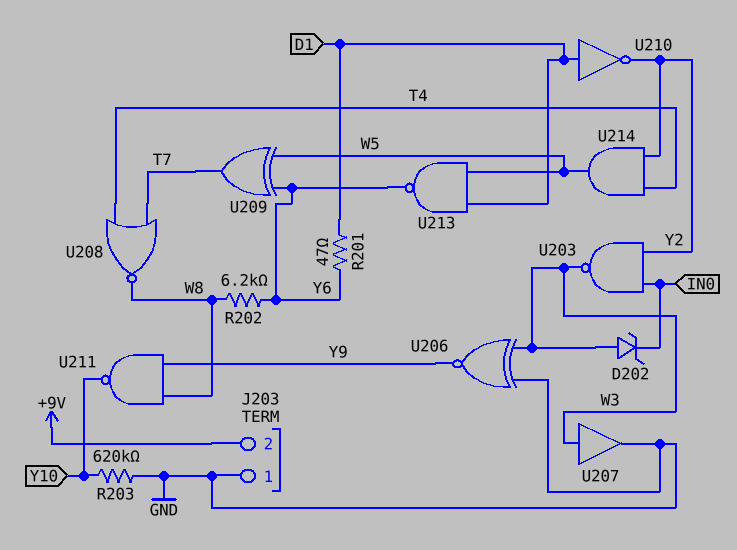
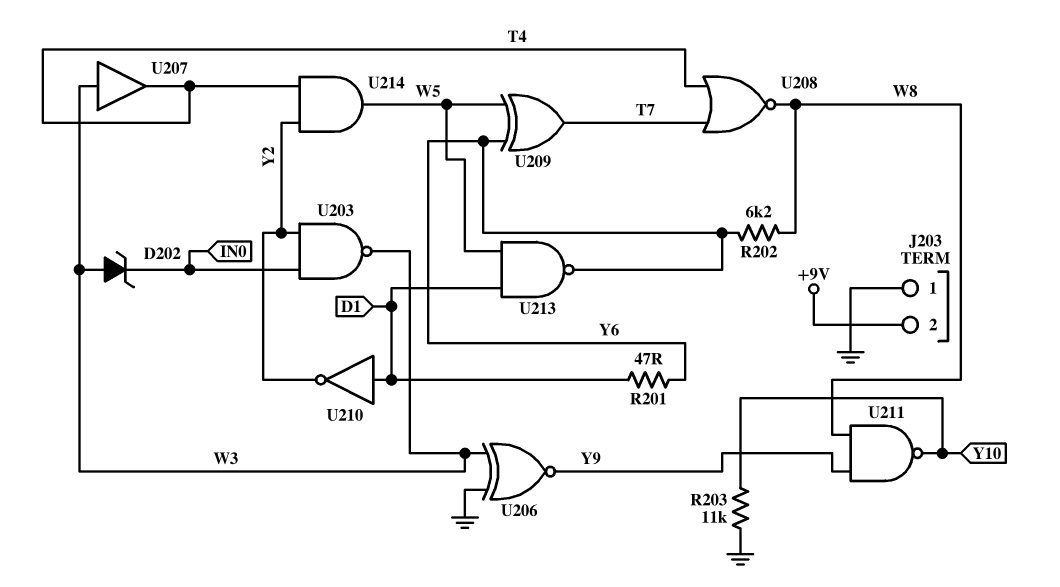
R203: 620k (GND, Y10) -> 11k (GND, Y10)
U207: buffer (in W3, out GND) -> buffer (in W3, out T4)

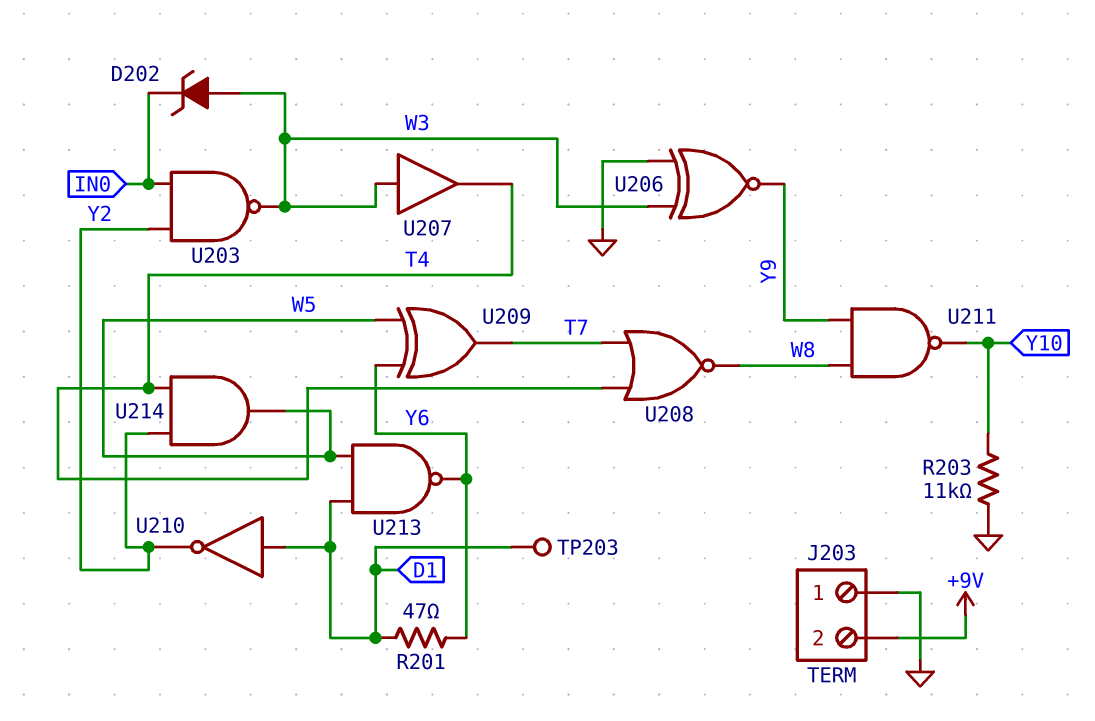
R202: 6.2k (W8, Y6) -> none
TP203: none -> test point (D1)

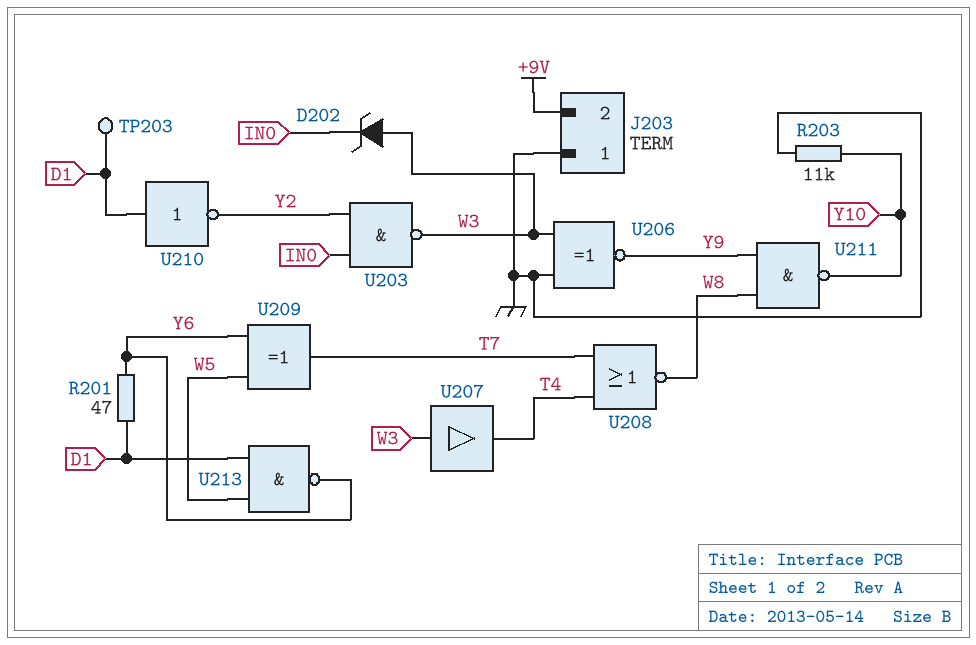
U214: AND (in T4, in Y2, out W5) -> none

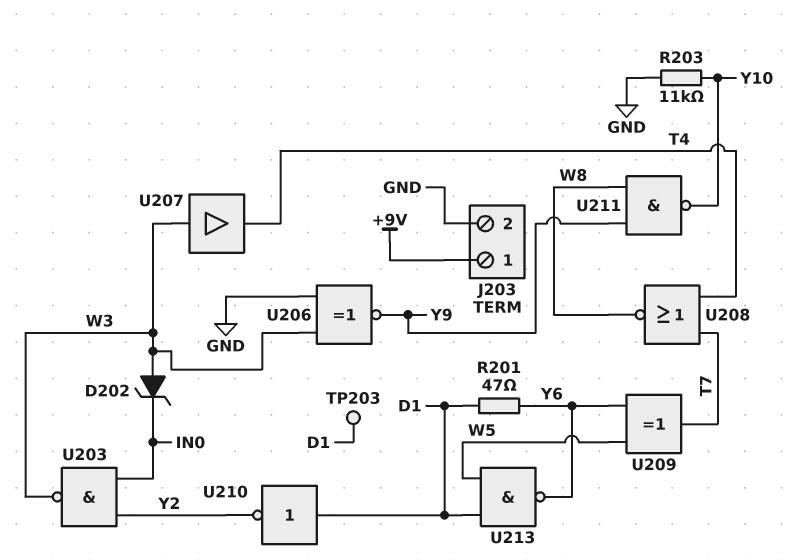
J203 pin 1: GND -> +9V
J203 pin 2: +9V -> GND

